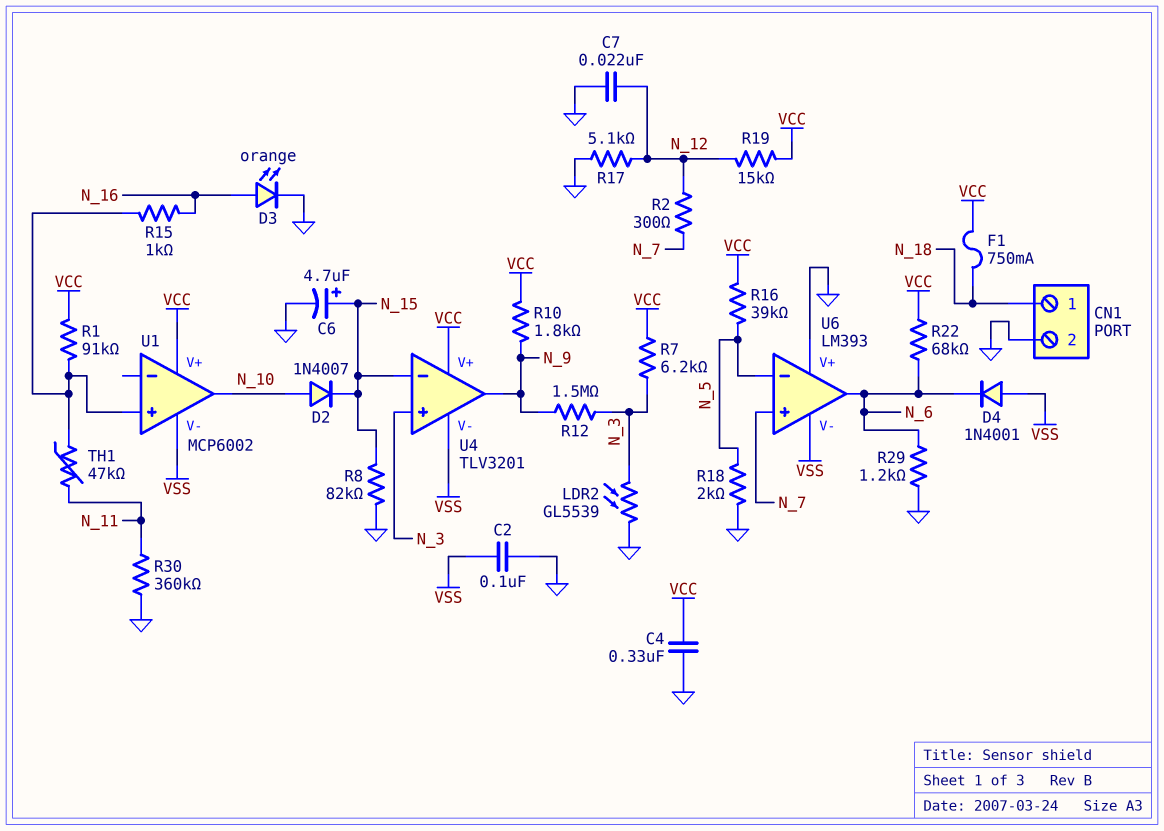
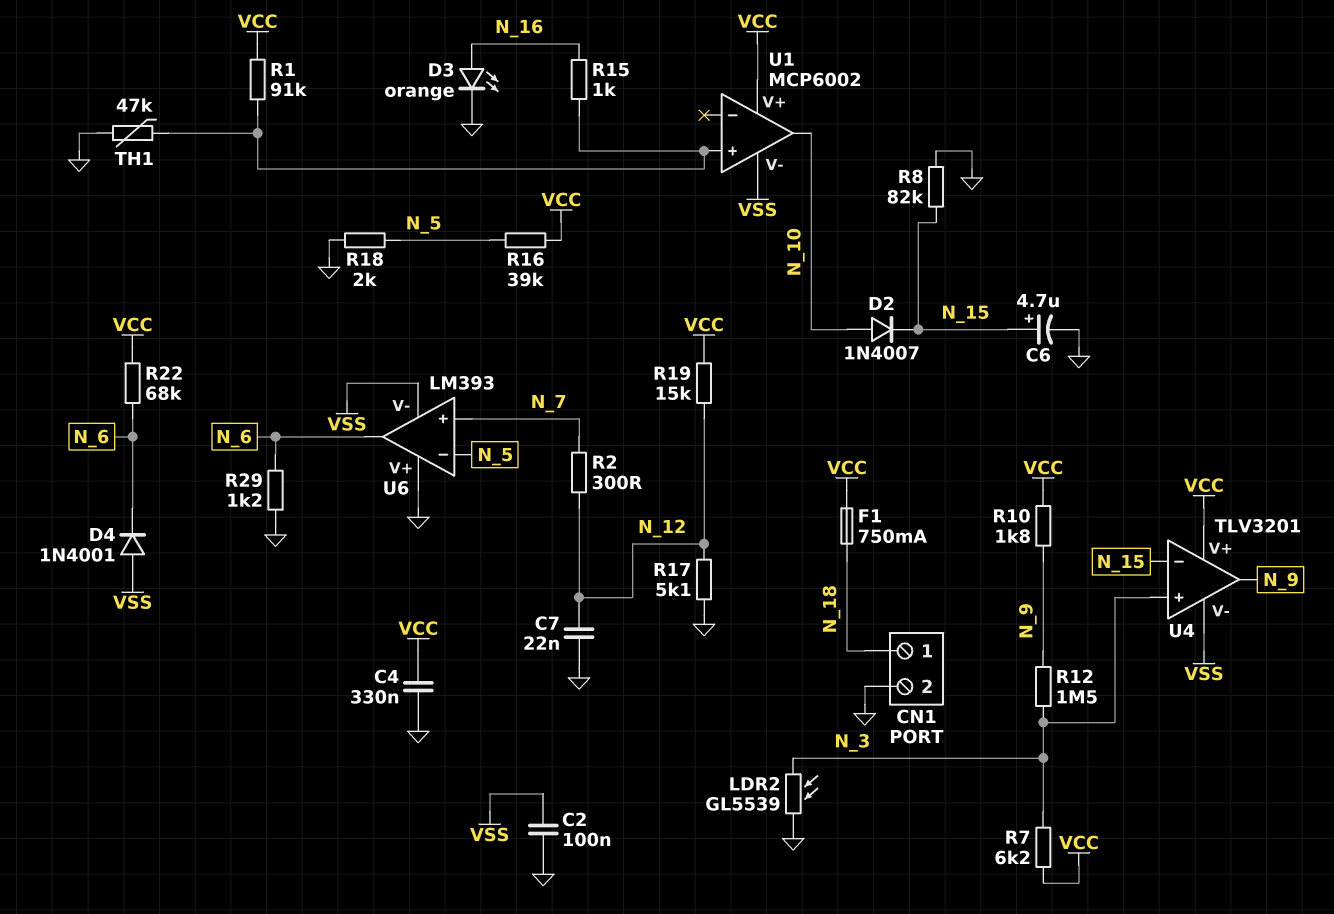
R30: 360k (GND, N_11) -> none
TH1: 47k (N_11, U1/in+) -> 47k (GND, U1/in+)

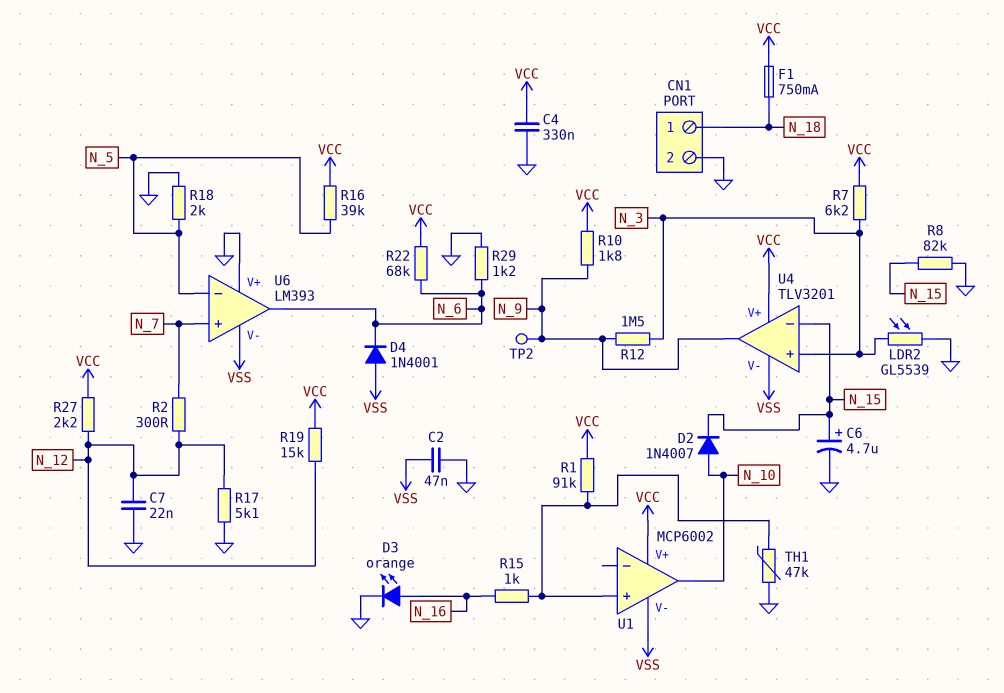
C2: 100nF (GND, VSS) -> 47nF (GND, VSS)
R27: none -> 2.2k (N_12, VCC)
TP2: none -> test point (N_9)

